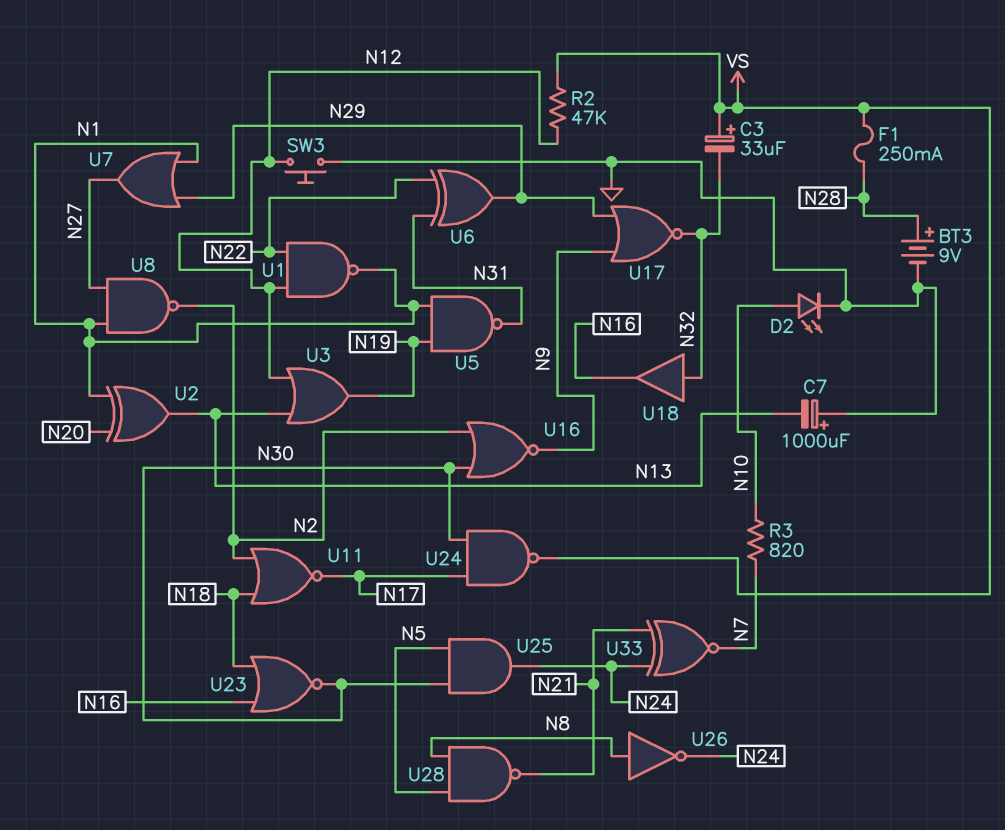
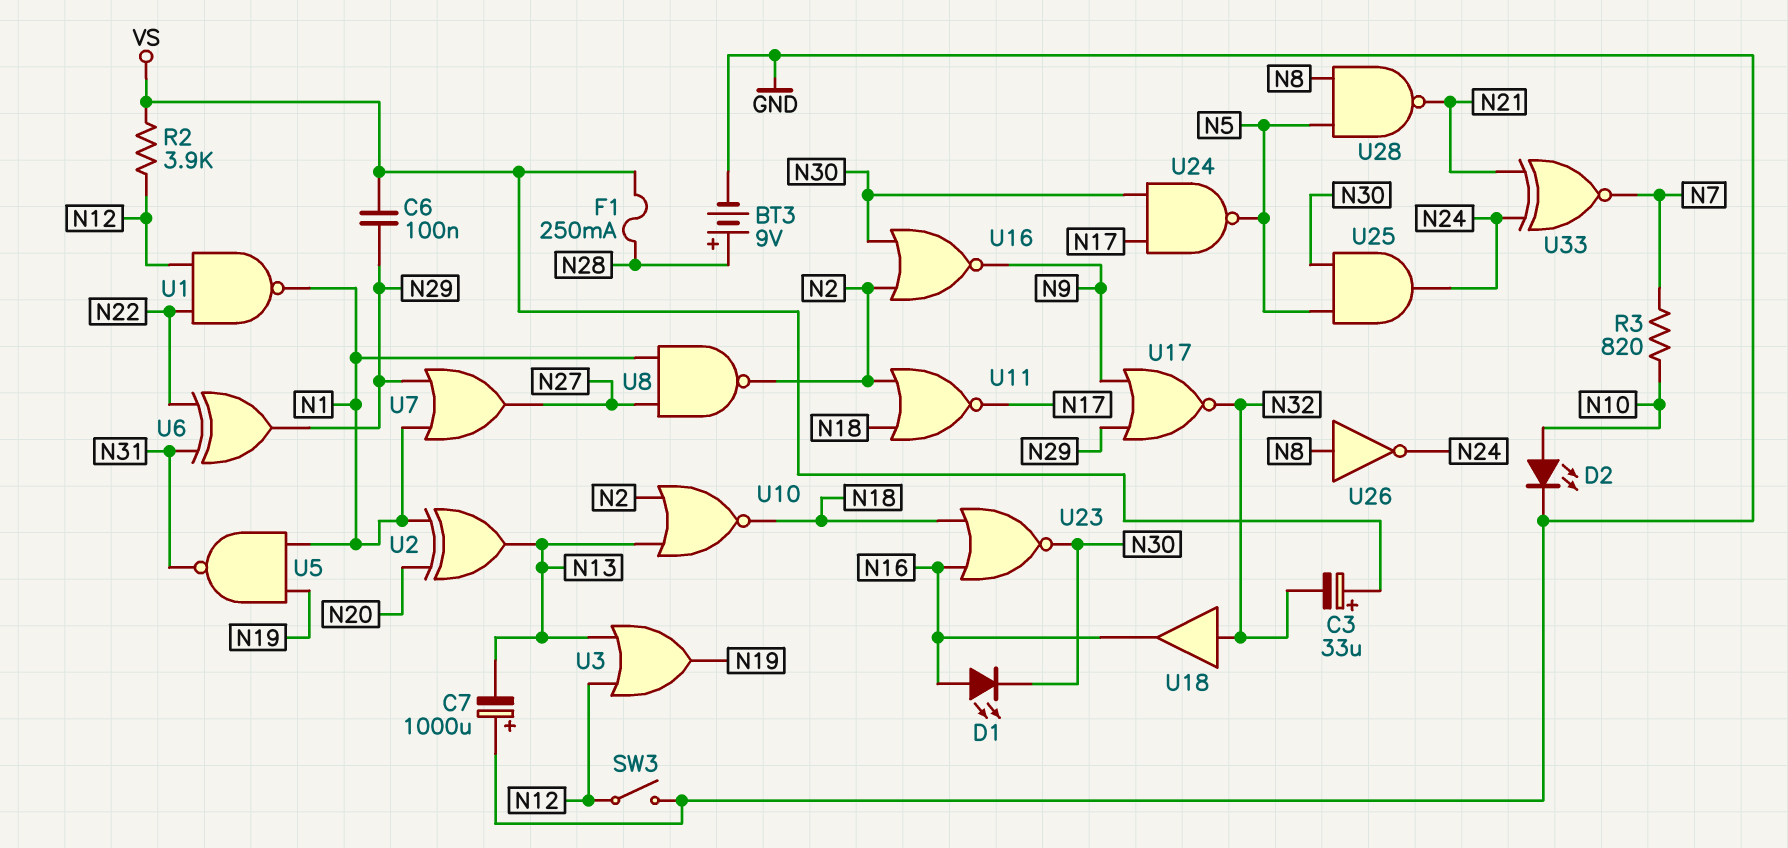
C6: none -> 100nF (N29, VS)
D1: none -> LED (A N16, K N30)
R2: 47k (N12, VS) -> 3.9k (N12, VS)
SW3: button (GND, N12) -> switch (GND, N12)
U10: none -> NOR (in N2, in N13, out N18)
U24: NAND (in N17, in N30, out VS) -> NAND (in N17, in N30, out N5)

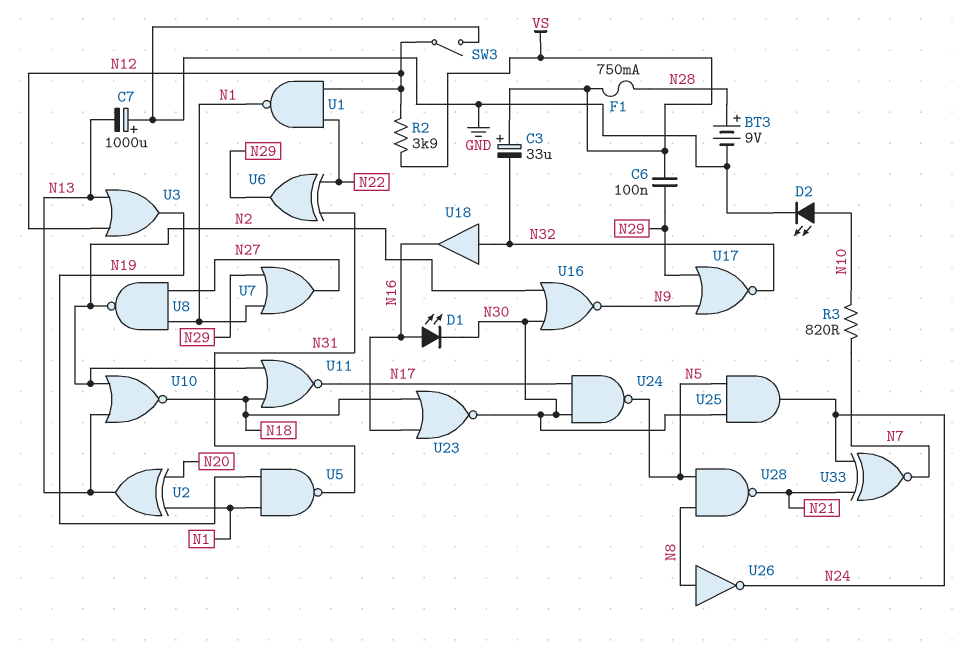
F1: 250mA (N28, VS) -> 750mA (N28, VS)

